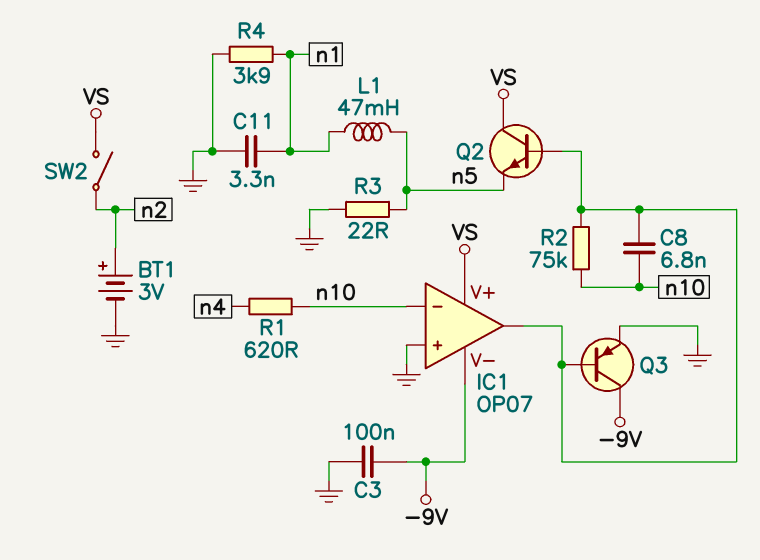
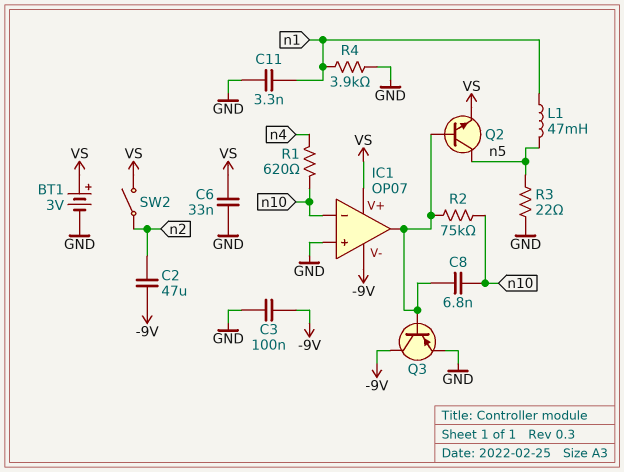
BT1: 3V (plus n2, minus GND) -> 3V (plus VS, minus GND)
C2: none -> 47uF (-9V, n2)
C6: none -> 33nF (GND, VS)
Q2: NPN (B IC1/out, C VS, E n5) -> NPN (B IC1/out, C n5, E VS)

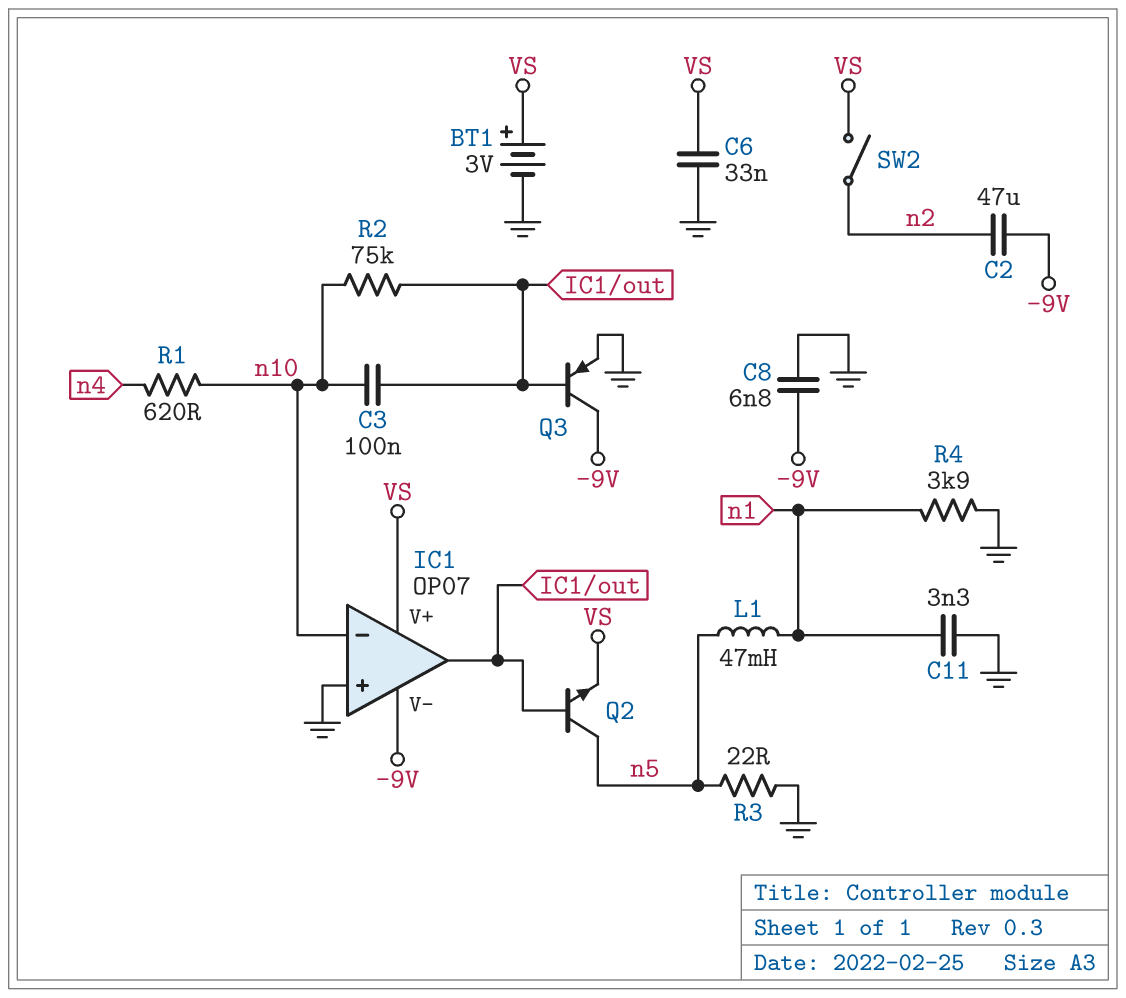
C3: 100nF (-9V, GND) -> 100nF (IC1/out, n10)
C8: 6.8nF (IC1/out, n10) -> 6.8nF (-9V, GND)

